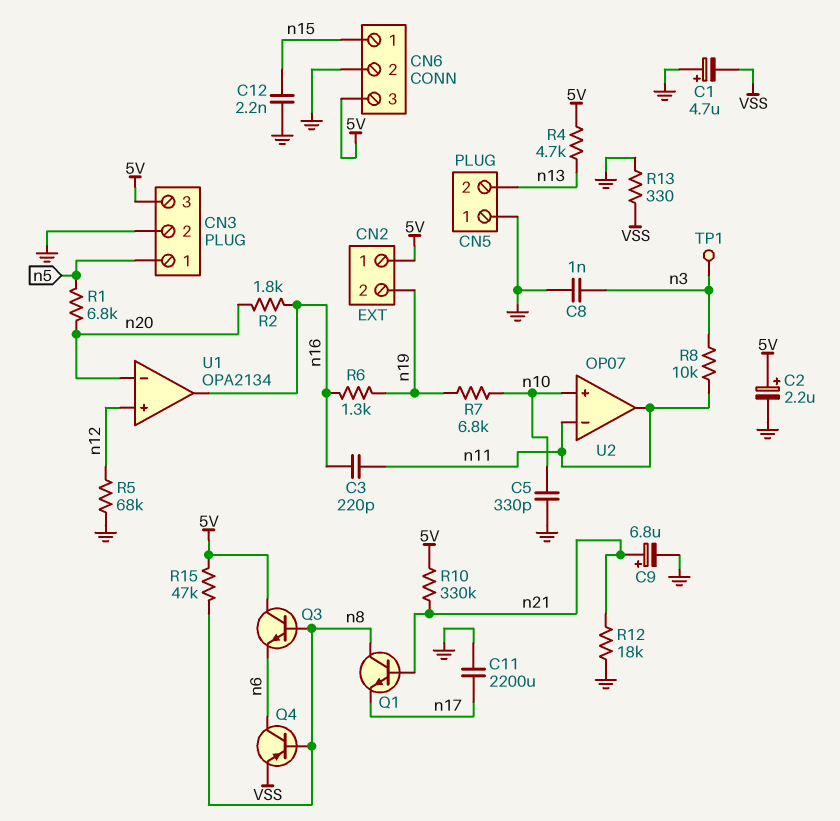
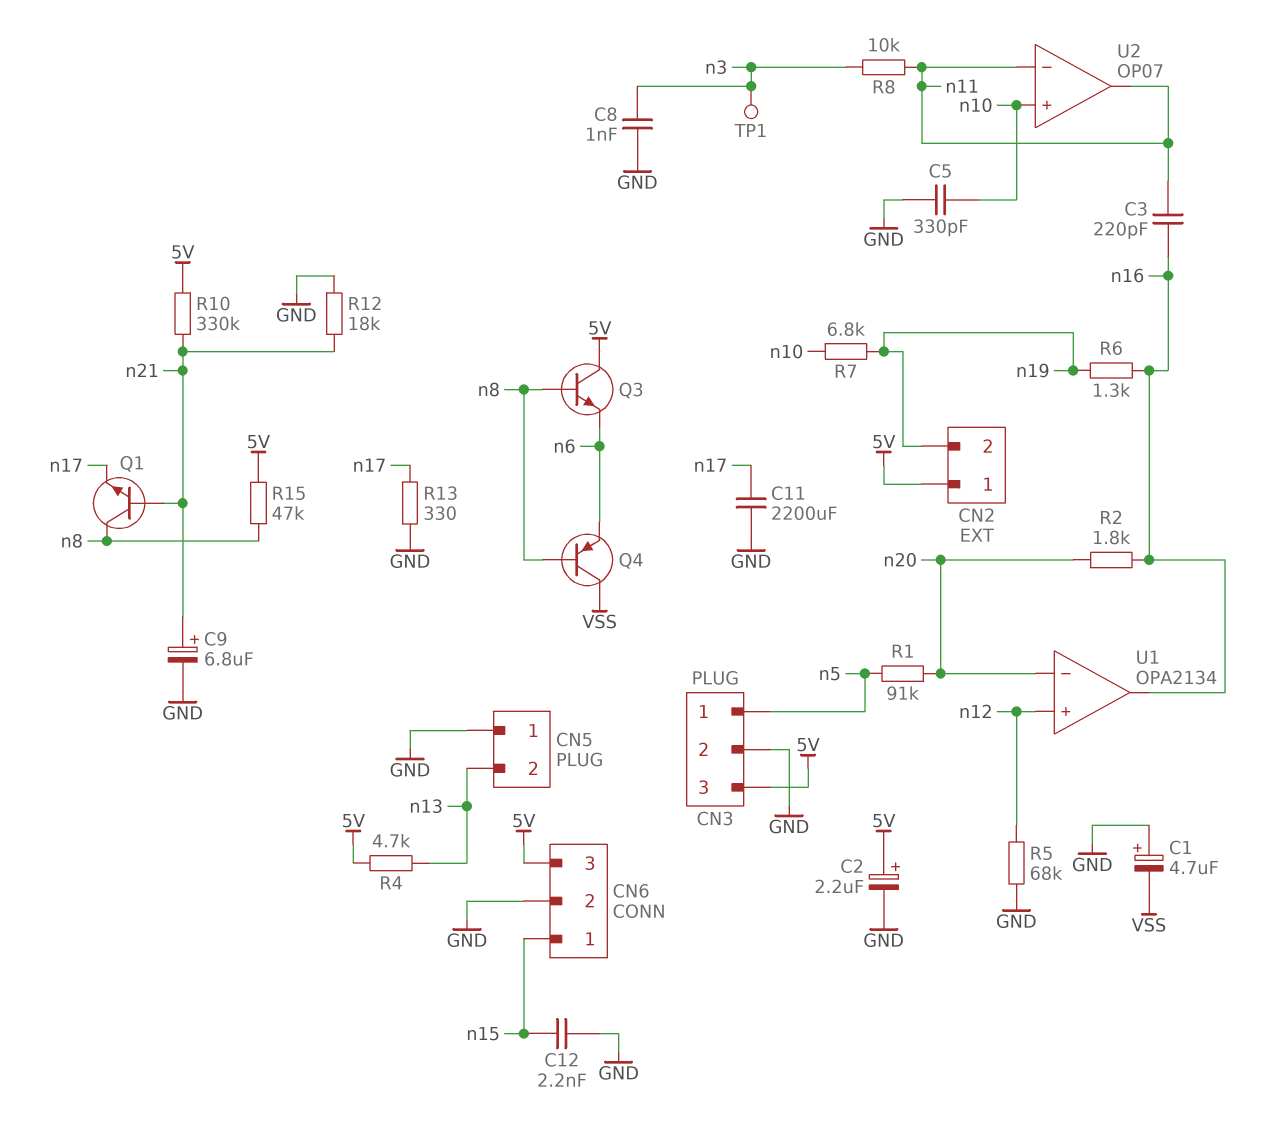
Q4: PNP (B n8, C n6, E VSS) -> PNP (B n8, C VSS, E n6)
R1: 6.8k (n5, n20) -> 91k (n5, n20)
R13: 330 (GND, VSS) -> 330 (GND, n17)

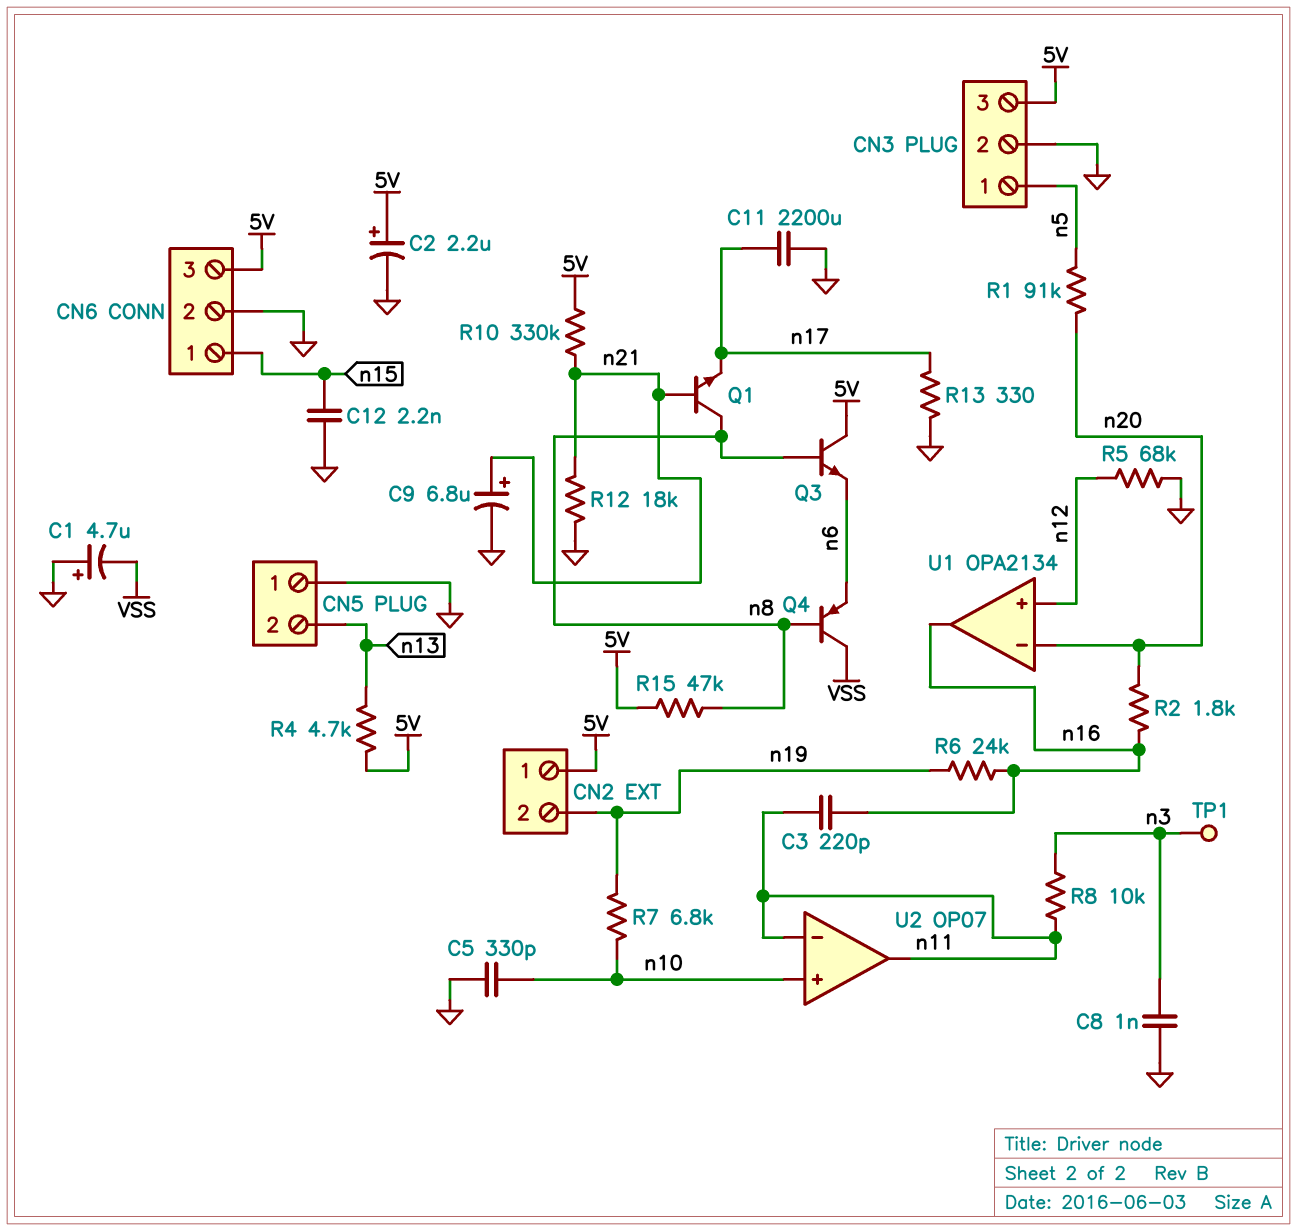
R6: 1.3k (n16, n19) -> 24k (n16, n19)

